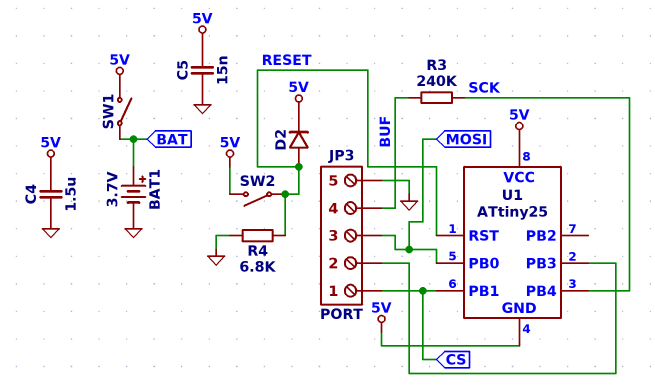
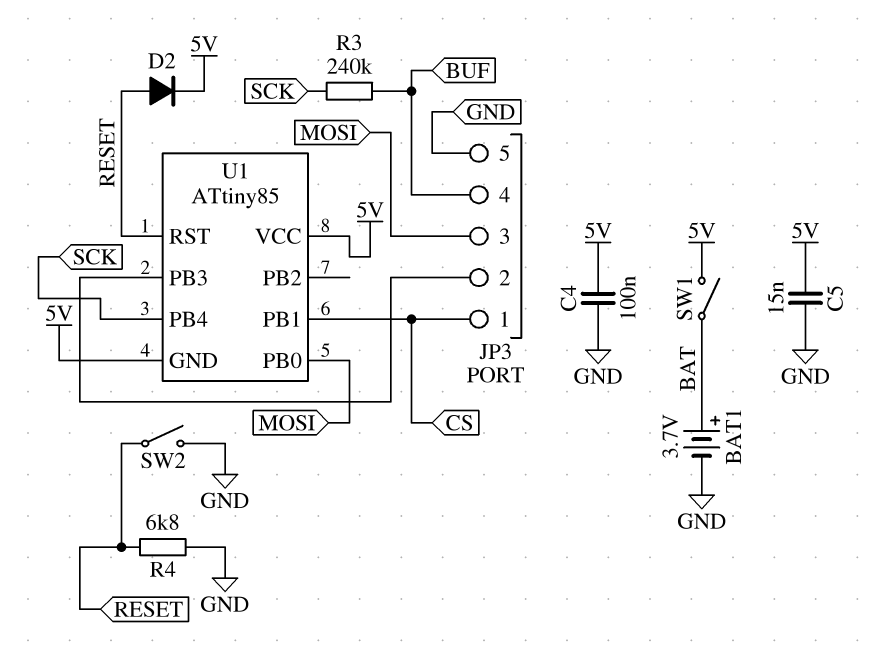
C4: 1.5uF (5V, GND) -> 100nF (5V, GND)
SW2: switch (5V, RESET) -> switch (GND, RESET)
U1: ATtiny25 -> ATtiny85

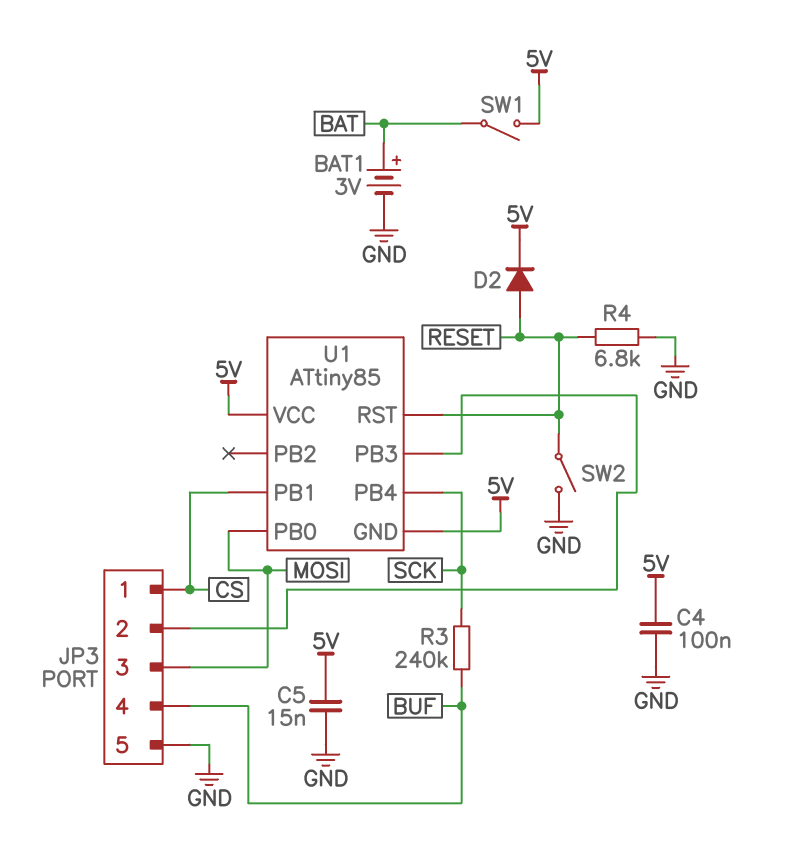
BAT1: 3.7V (plus BAT, minus GND) -> 3V (plus BAT, minus GND)

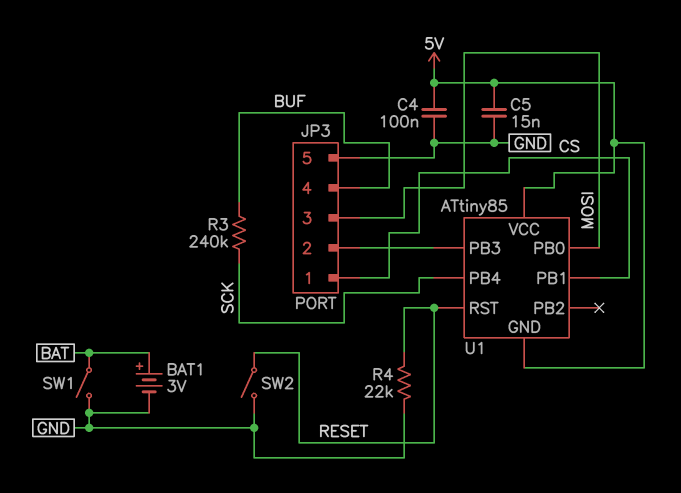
D2: diode (A RESET, K 5V) -> none
R4: 6.8k (GND, RESET) -> 22k (GND, RESET)
SW1: switch (5V, BAT) -> switch (BAT, GND)

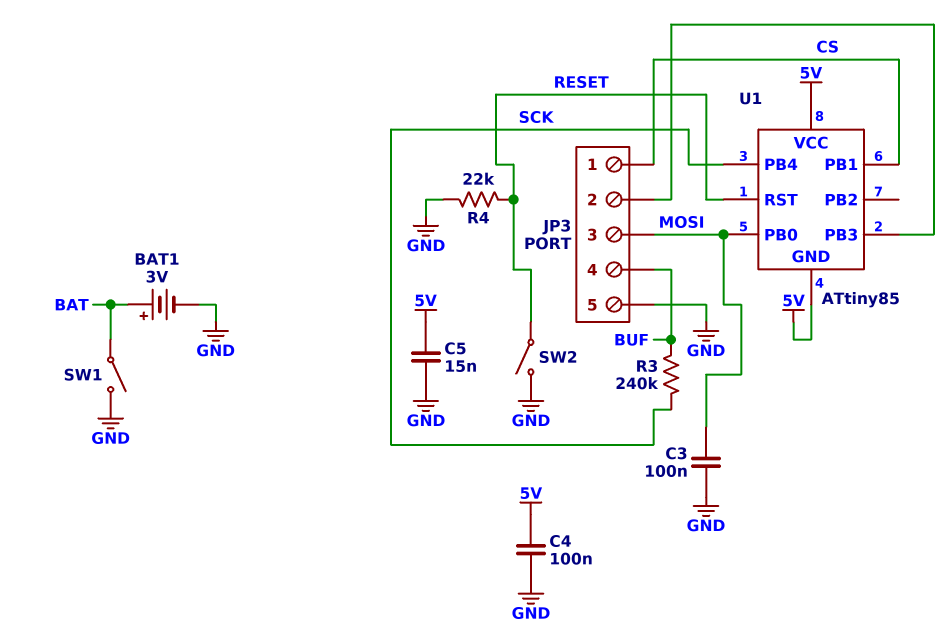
C3: none -> 100nF (GND, MOSI)

